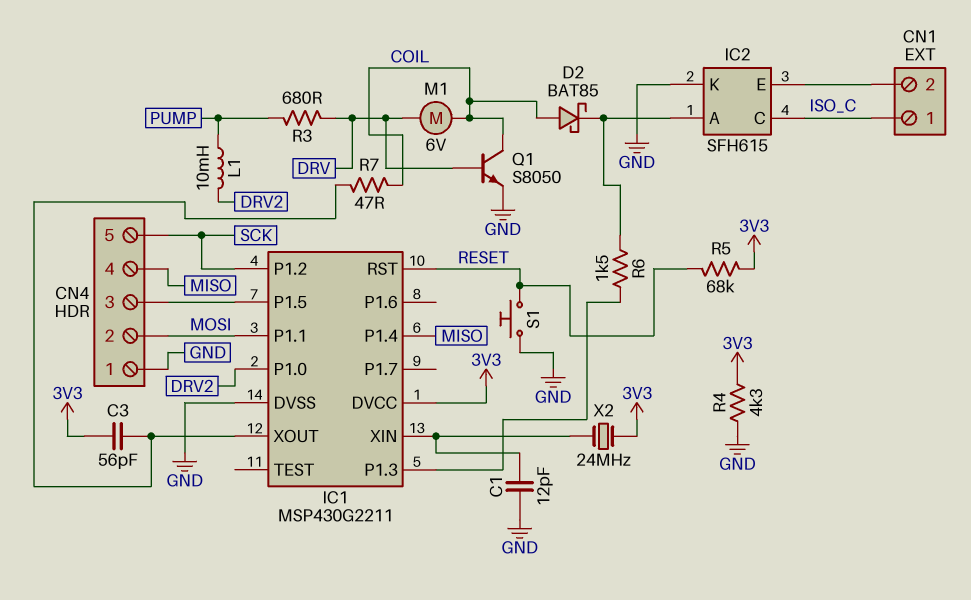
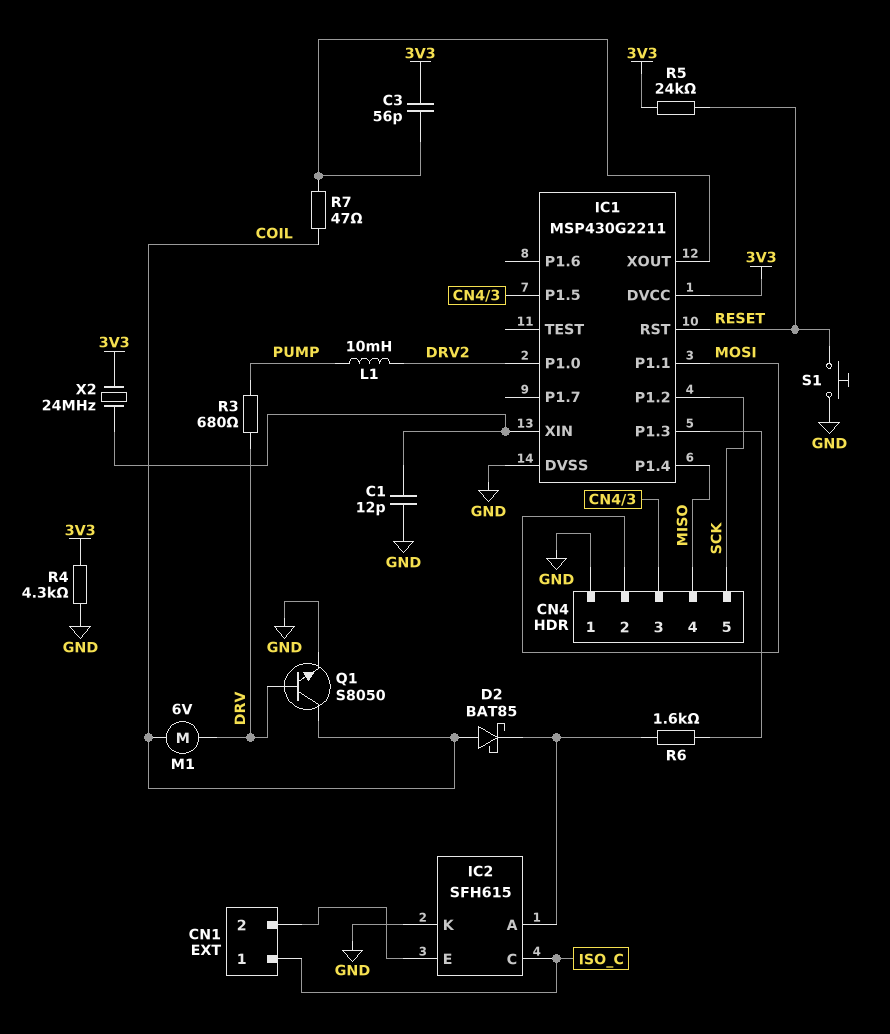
R5: 68k (3V3, RESET) -> 24k (3V3, RESET)
R6: 1.5k (IC1/P1.3, IC2/A) -> 1.6k (IC1/P1.3, IC2/A)

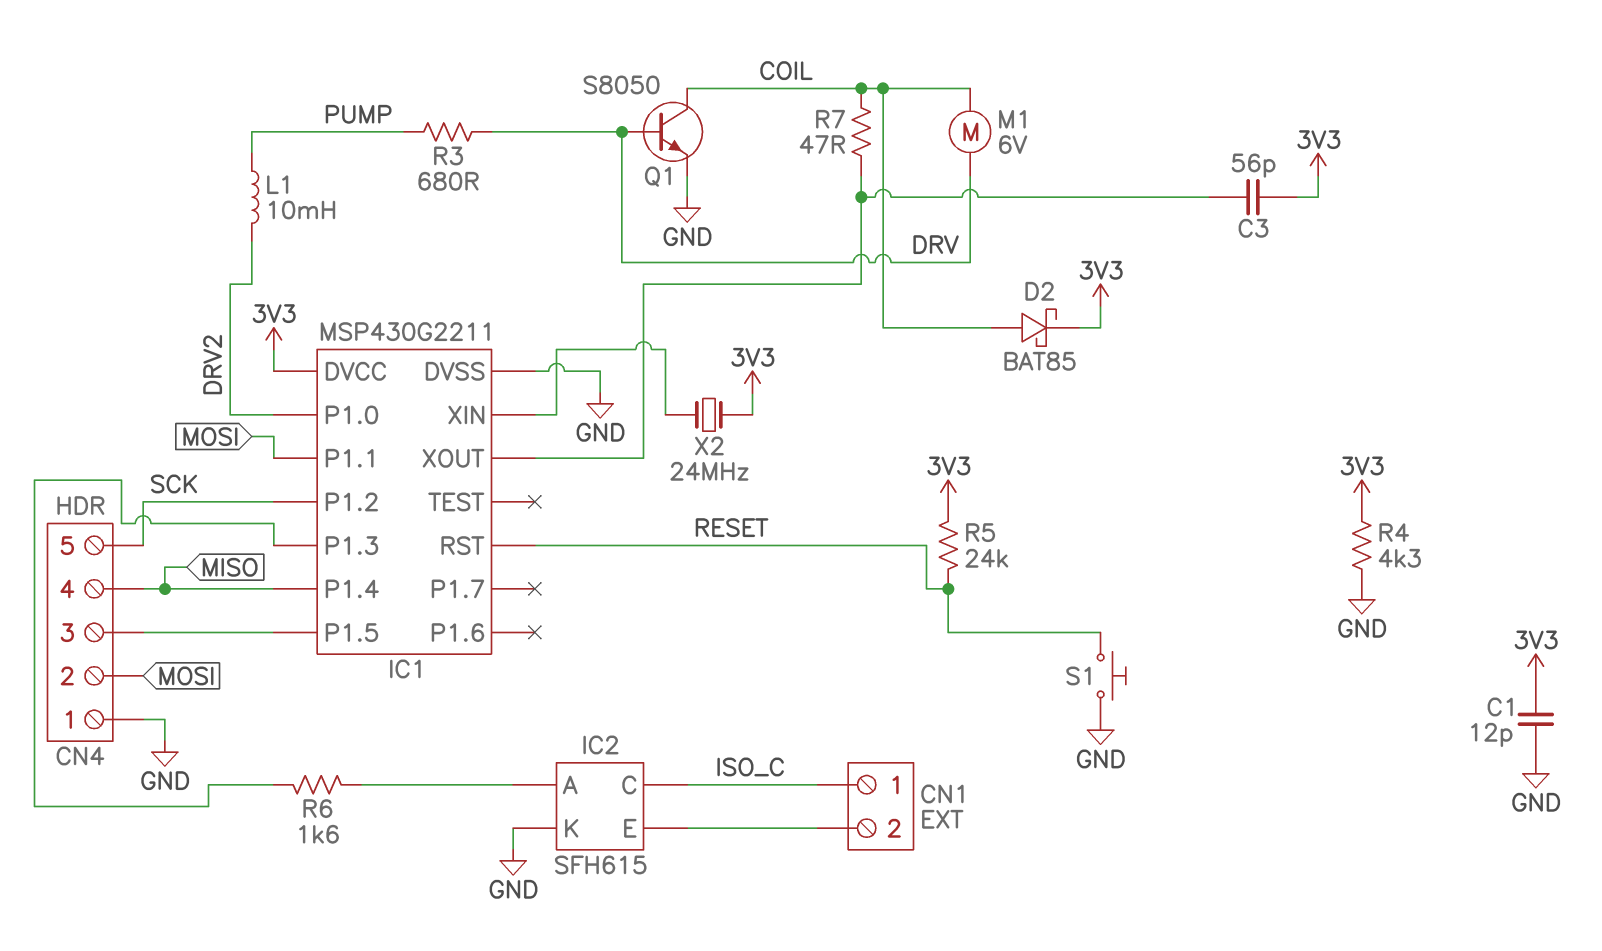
C1: 12pF (GND, IC1/XIN) -> 12pF (3V3, GND)
D2: schottky BAT85 (A COIL, K IC2/A) -> schottky BAT85 (A COIL, K 3V3)

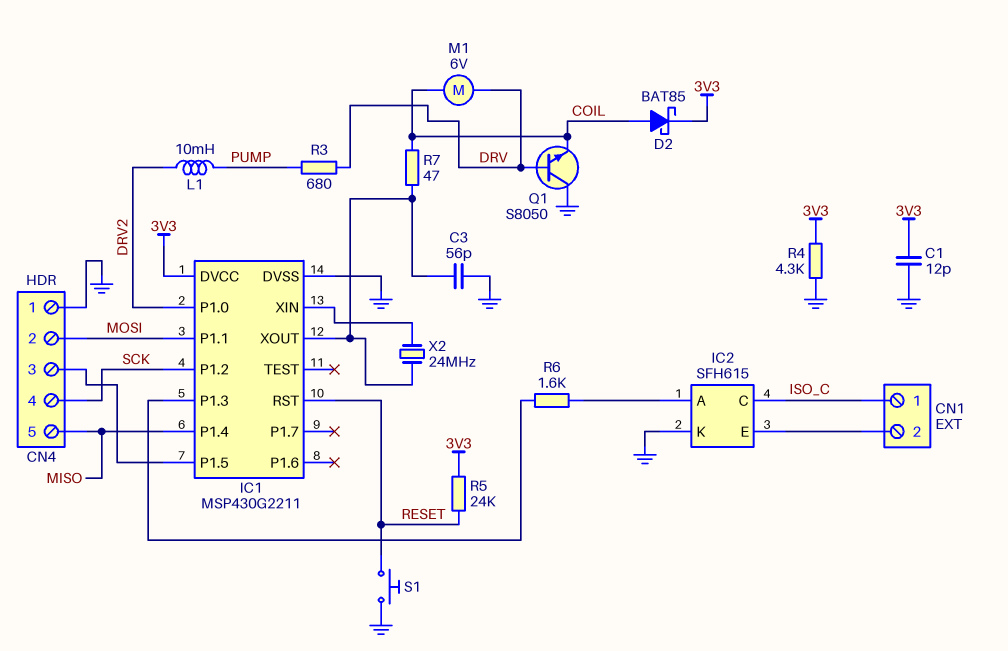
C3: 56pF (3V3, IC1/XOUT) -> 56pF (GND, IC1/XOUT)
CN4 pin 4: MISO -> SCK
CN4 pin 5: SCK -> MISO
Q1: NPN S8050 (B DRV, C COIL, E GND) -> NPN S8050 (B DRV, C GND, E COIL)
X2: 24MHz (3V3, IC1/XIN) -> 24MHz (IC1/XIN, IC1/XOUT)

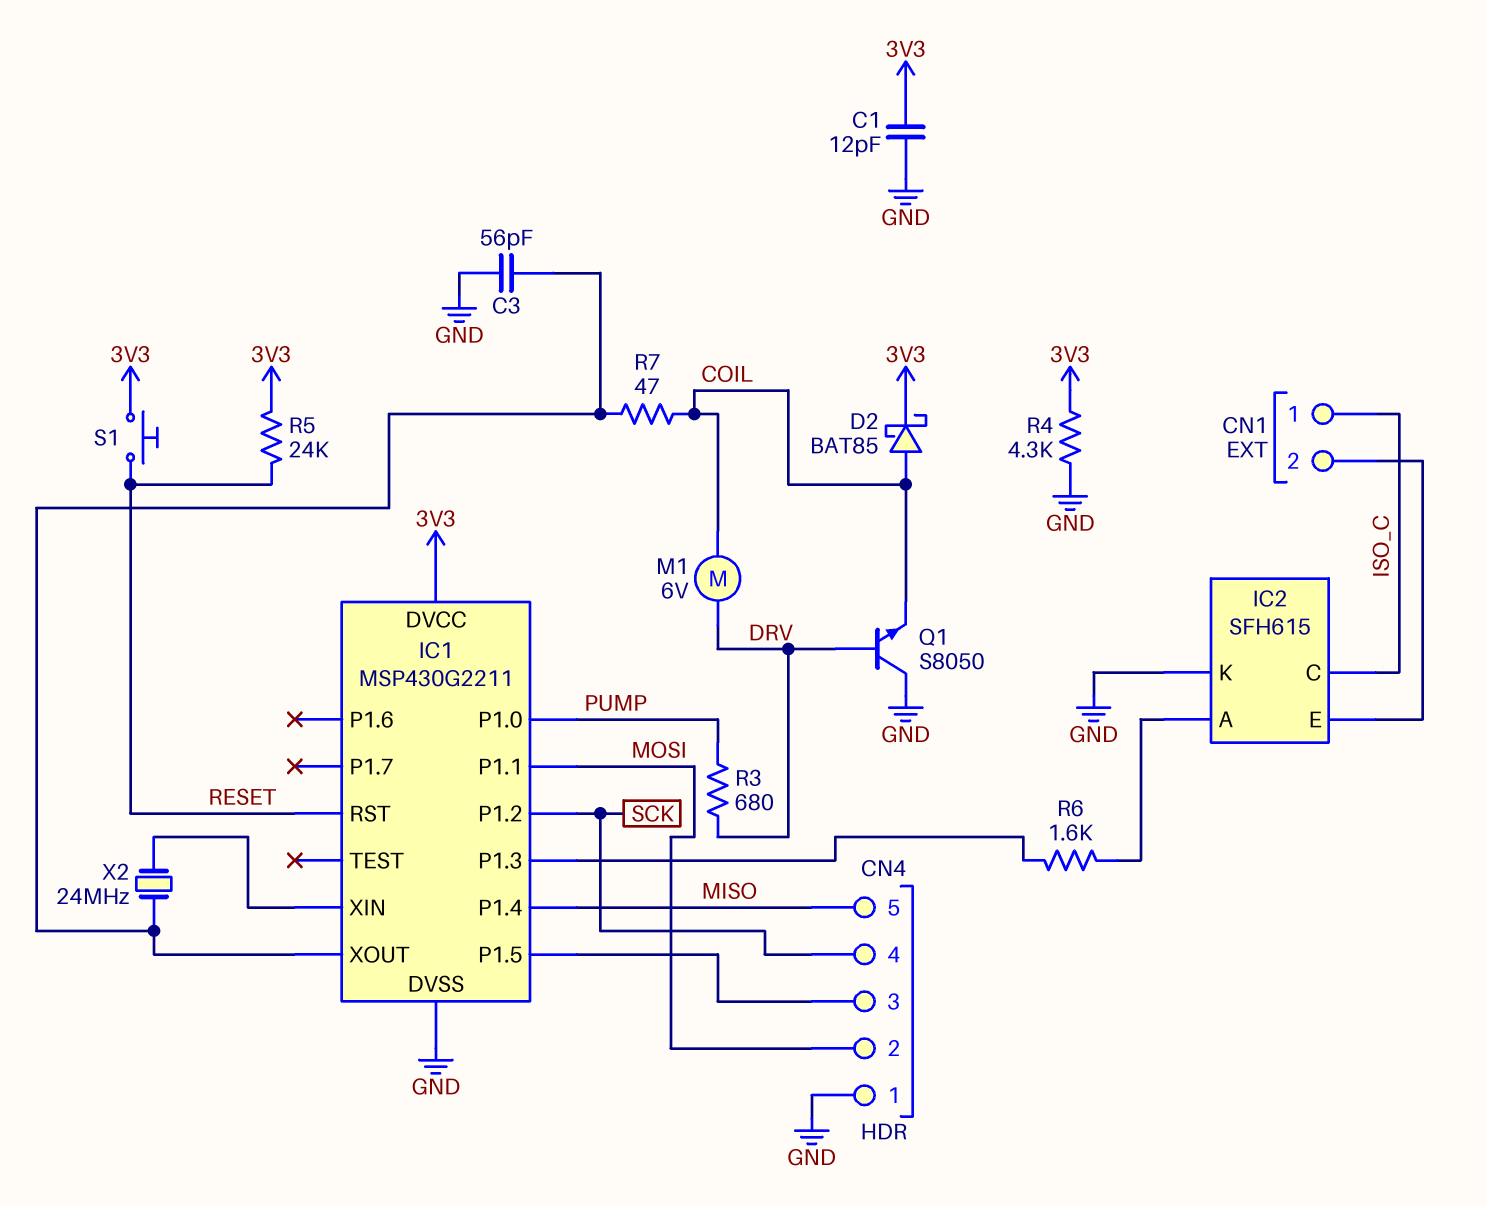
IC1 pin P1.0: DRV2 -> PUMP
L1: 10mH (DRV2, PUMP) -> none
S1: button (GND, RESET) -> button (3V3, RESET)

